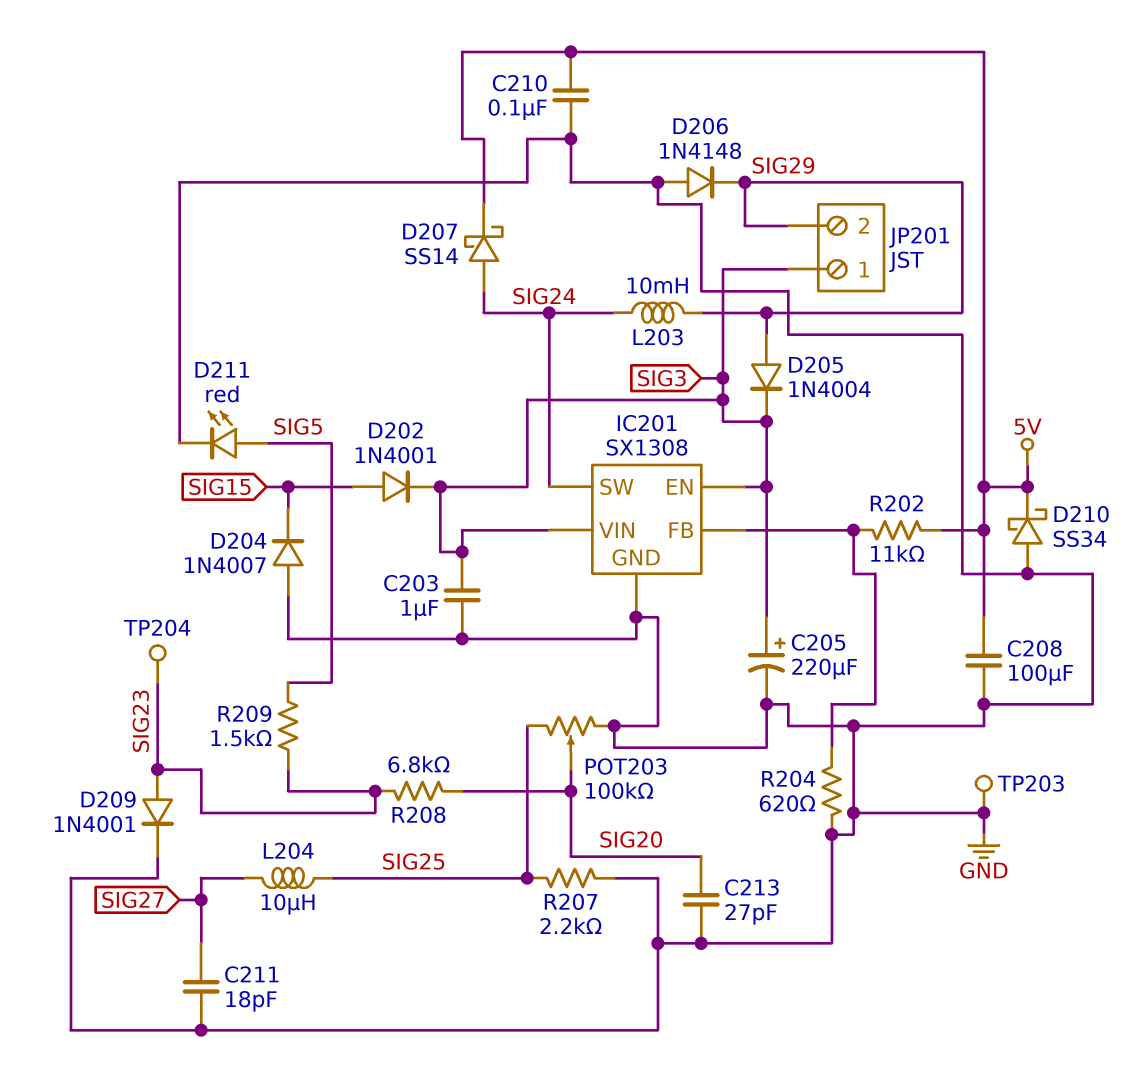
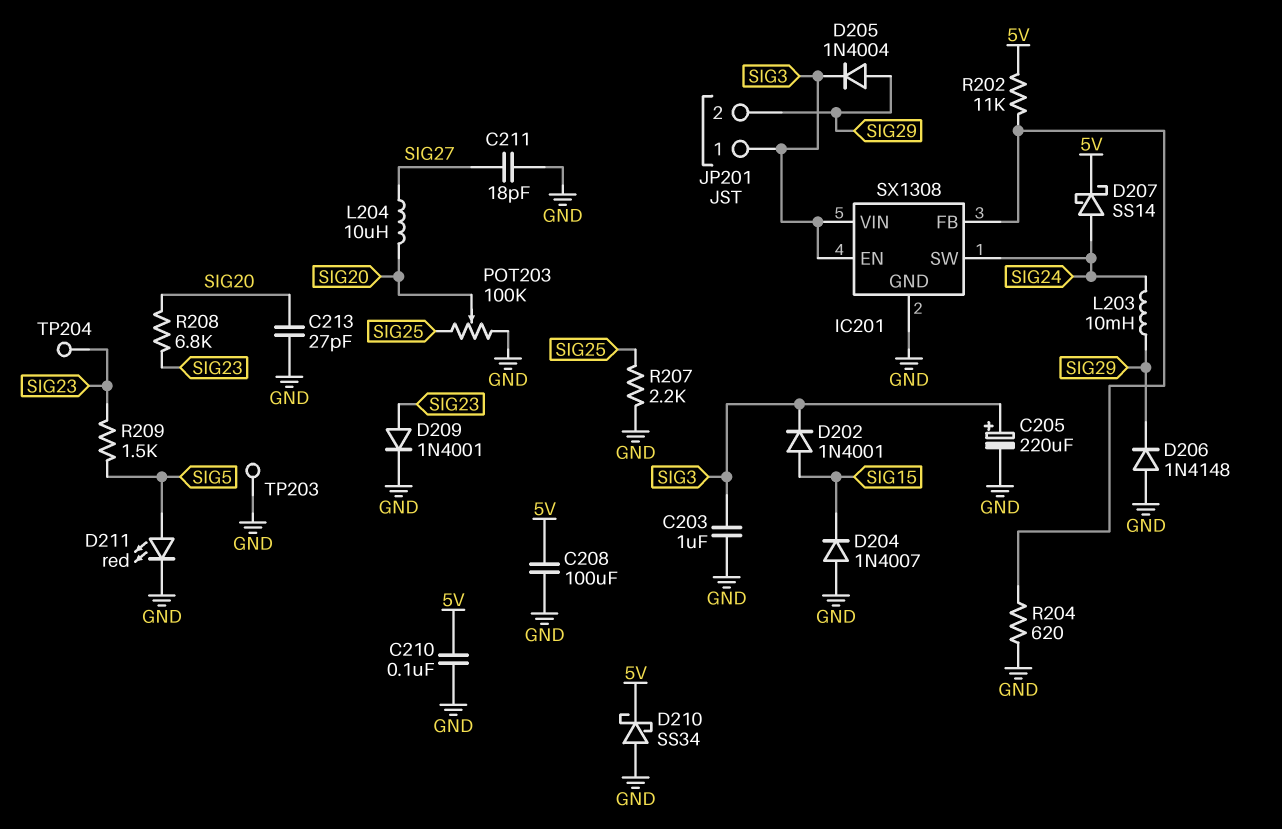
L204: 10uH (SIG25, SIG27) -> 10uH (SIG20, SIG27)

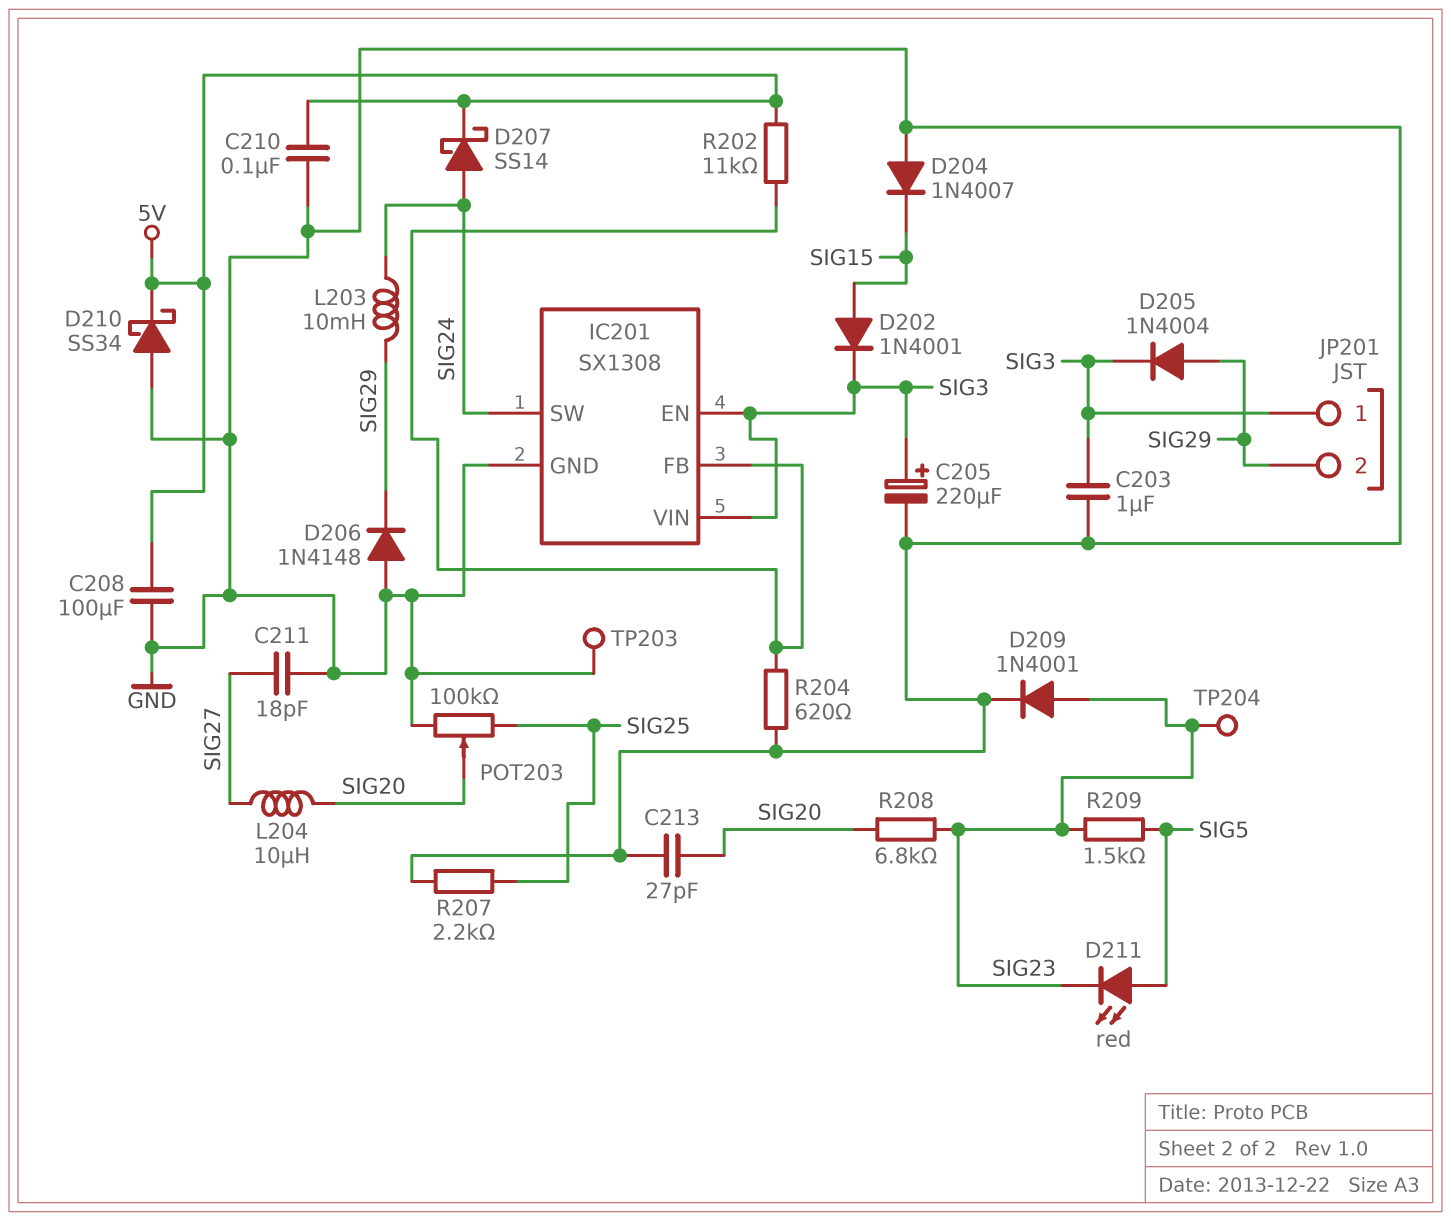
D211: LED red (A SIG5, K GND) -> LED red (A SIG5, K SIG23)

